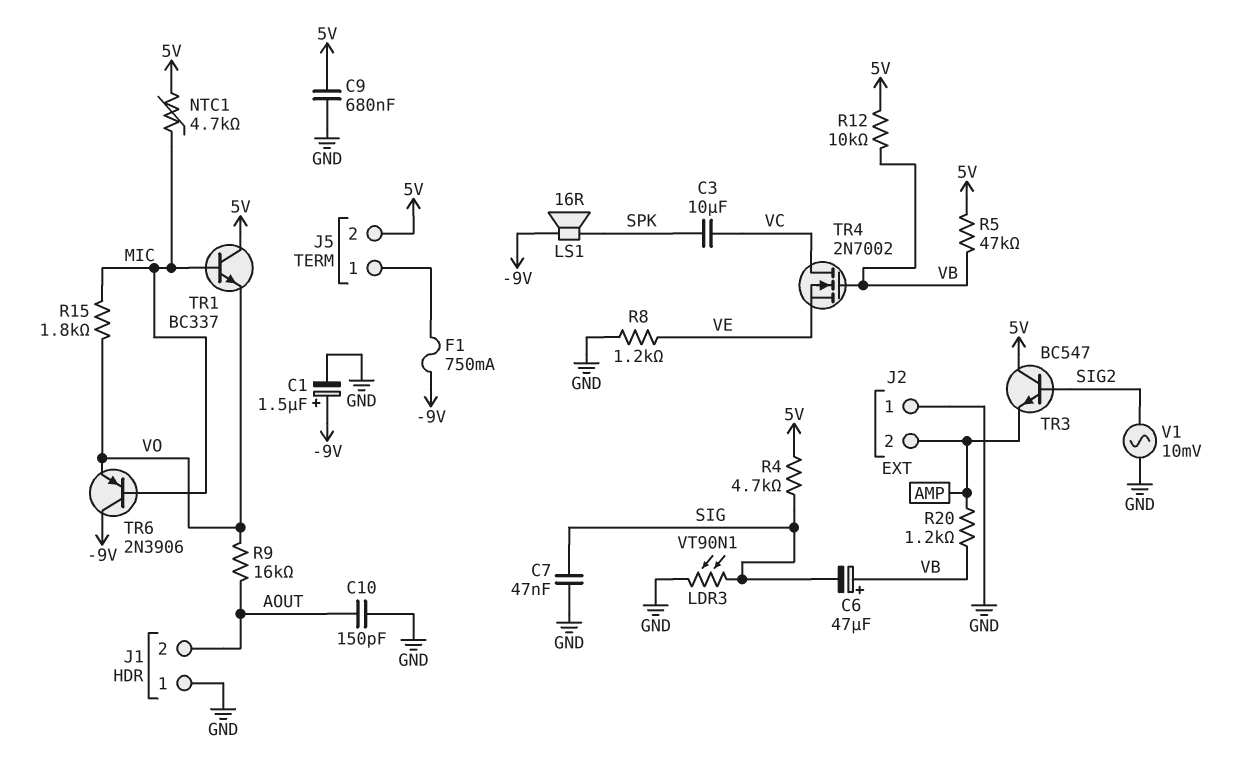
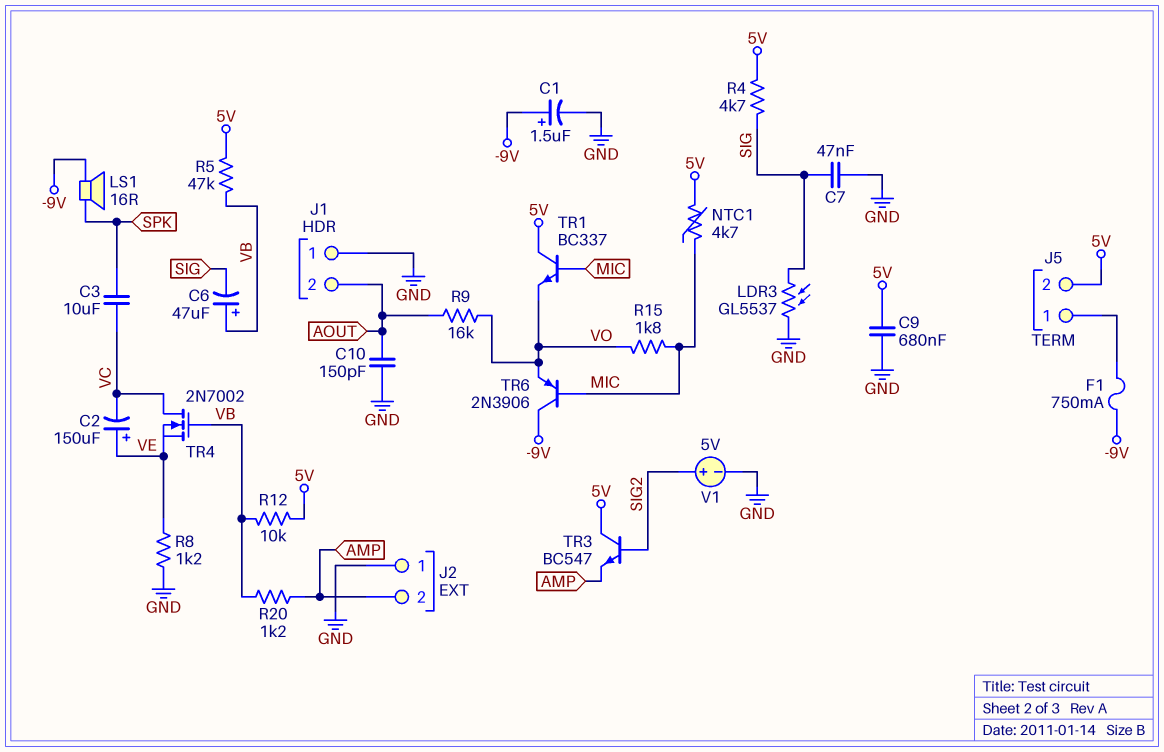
C2: none -> 150uF (plus VE, minus VC)
LDR3: VT90N1 (GND, SIG) -> GL5537 (GND, SIG)
V1: AC 10mV (GND, SIG2) -> 5V (plus SIG2, minus GND)

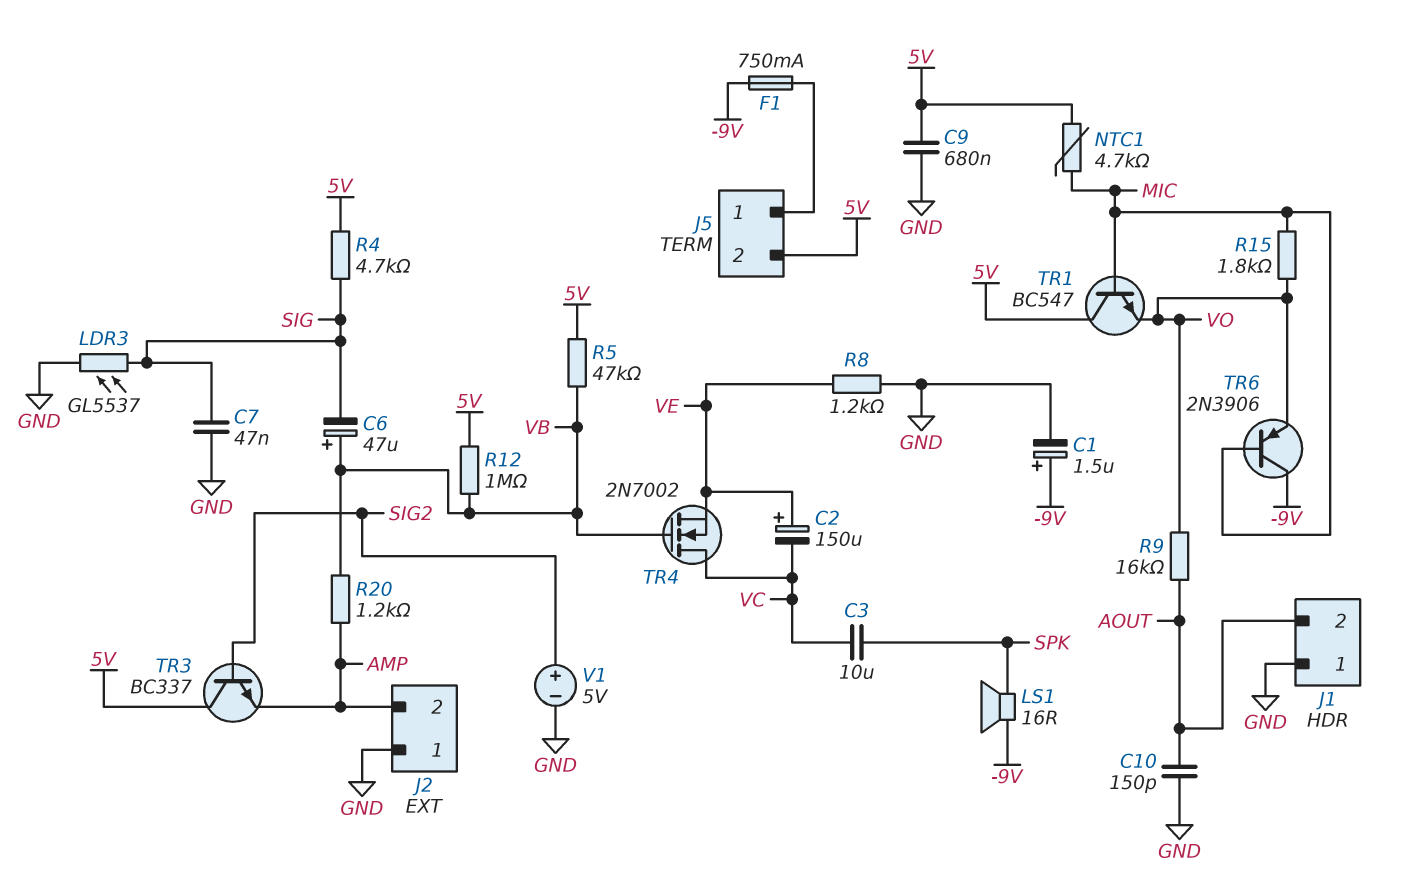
R12: 10k (5V, VB) -> 1M (5V, VB)
TR1: NPN BC337 (B MIC, C 5V, E VO) -> NPN BC547 (B MIC, C 5V, E VO)
TR3: NPN BC547 (B SIG2, C 5V, E AMP) -> NPN BC337 (B SIG2, C 5V, E AMP)

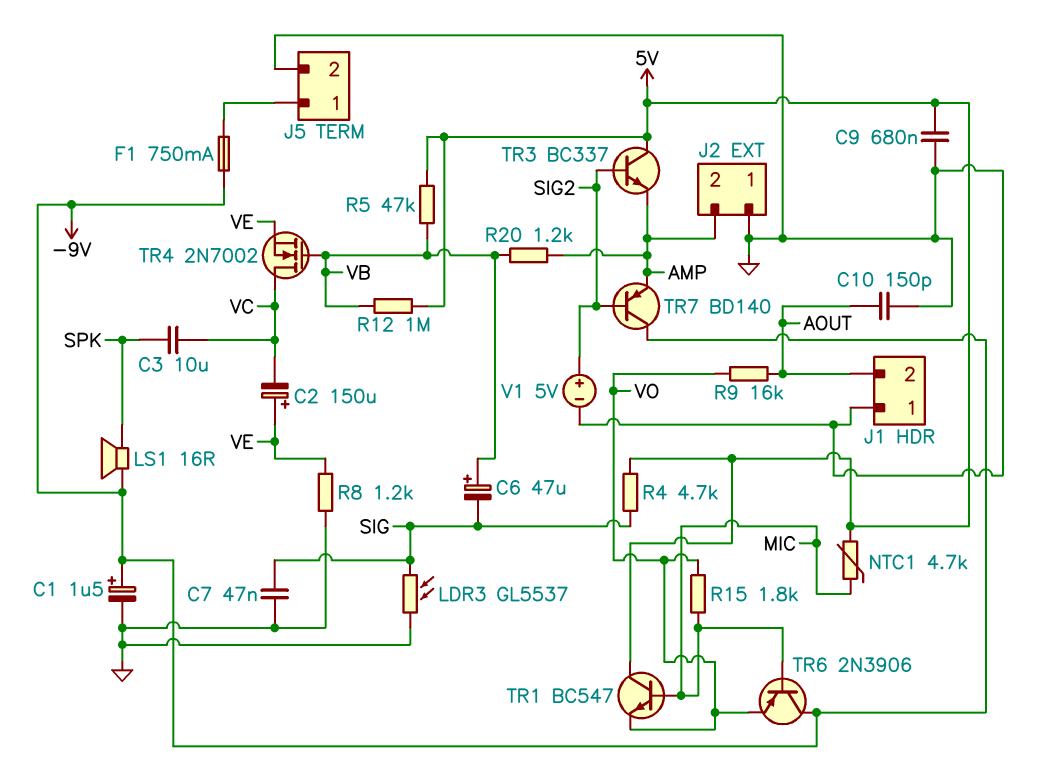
J5 pin 2: 5V -> GND
TR7: none -> PNP BD140 (B SIG2, C -9V, E AMP)

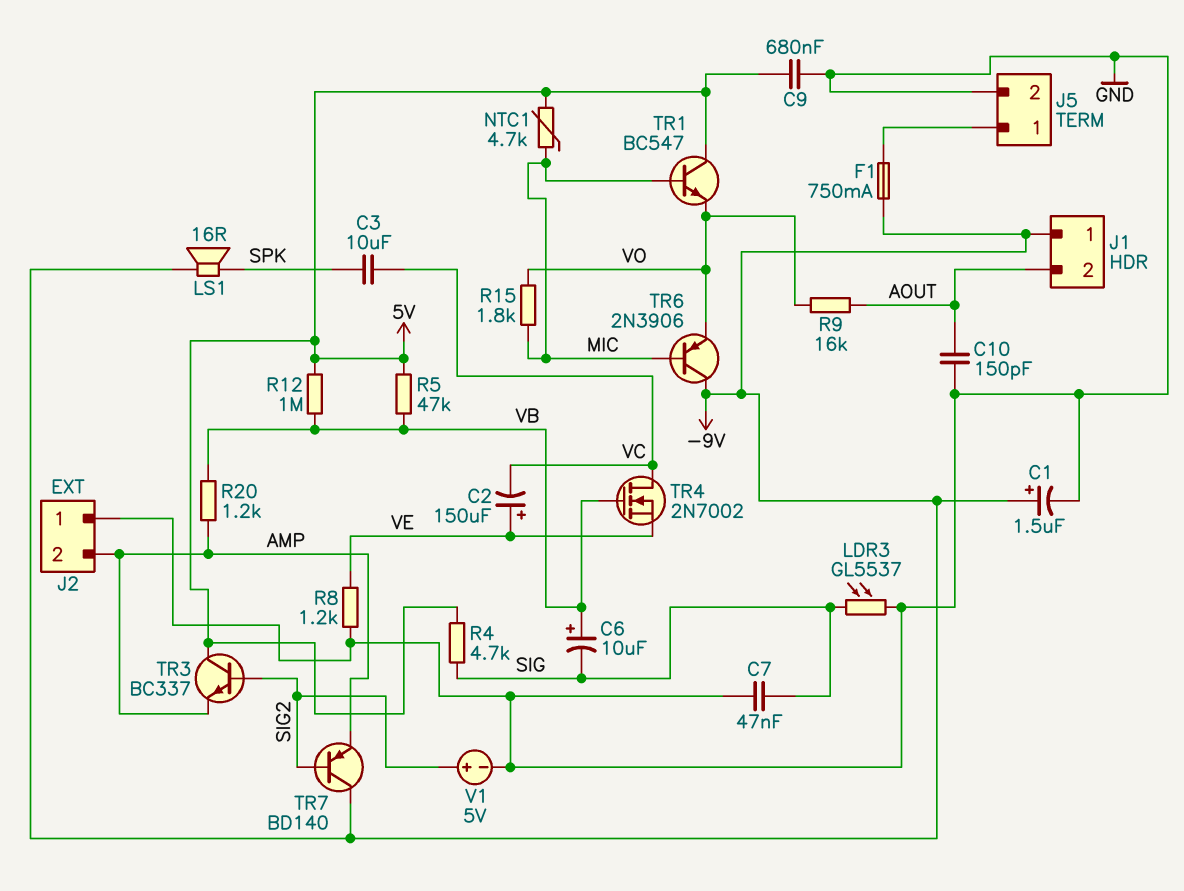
C6: 47uF (plus VB, minus SIG) -> 10uF (plus VB, minus SIG)
J1 pin 1: GND -> -9V

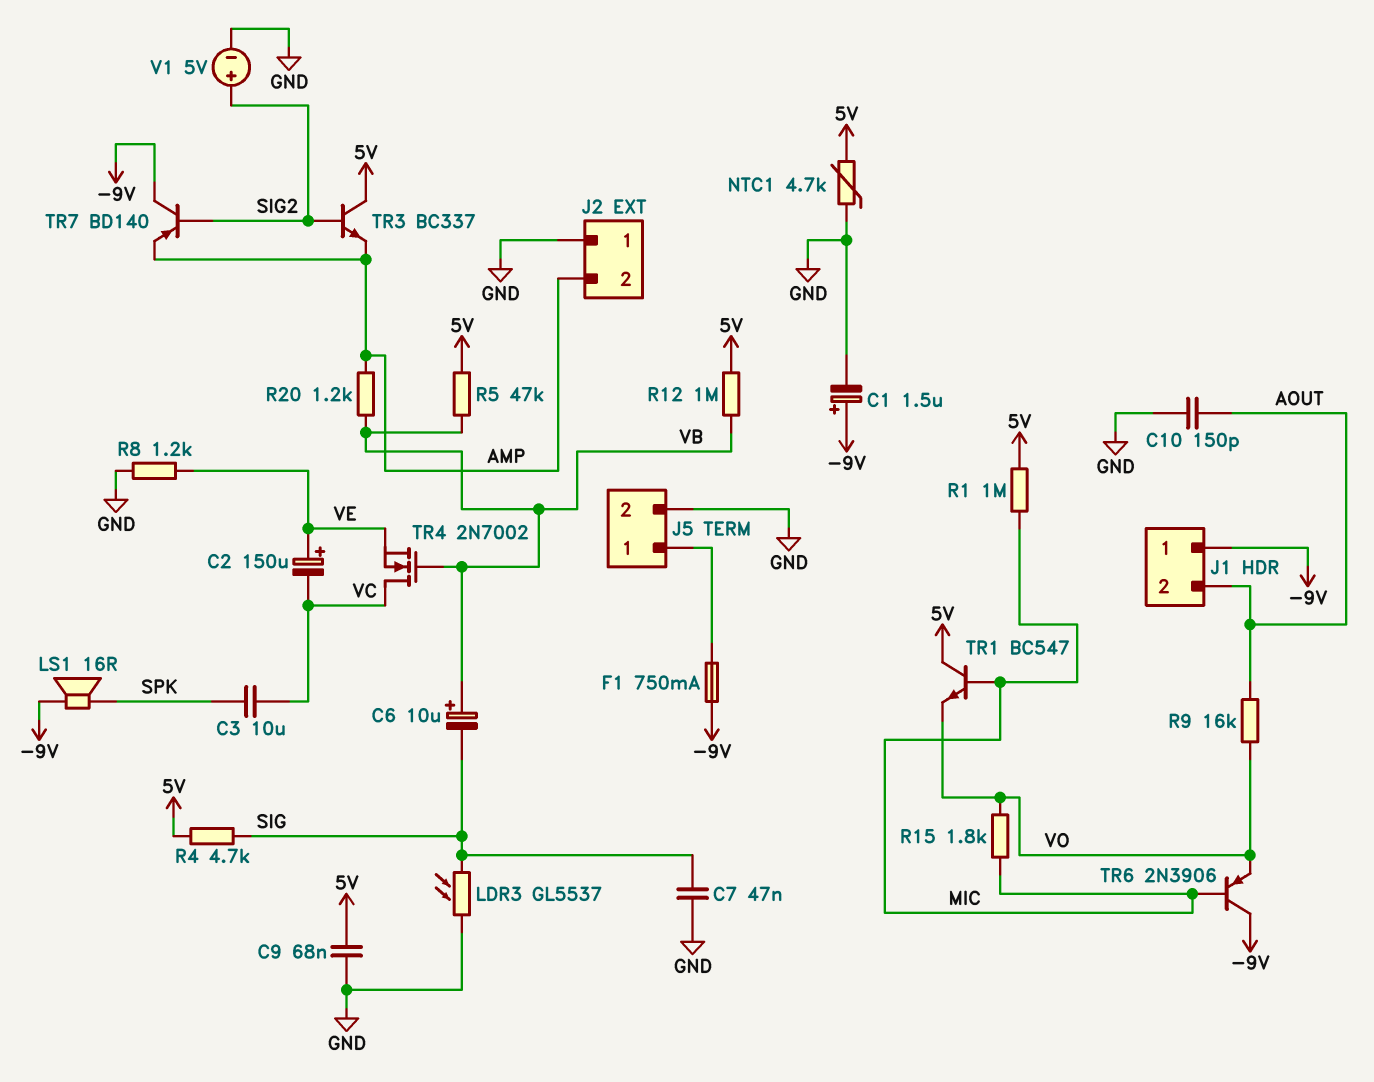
C9: 680nF (5V, GND) -> 68nF (5V, GND)
NTC1: 4.7k (5V, MIC) -> 4.7k (5V, GND)
R1: none -> 1M (5V, MIC)

